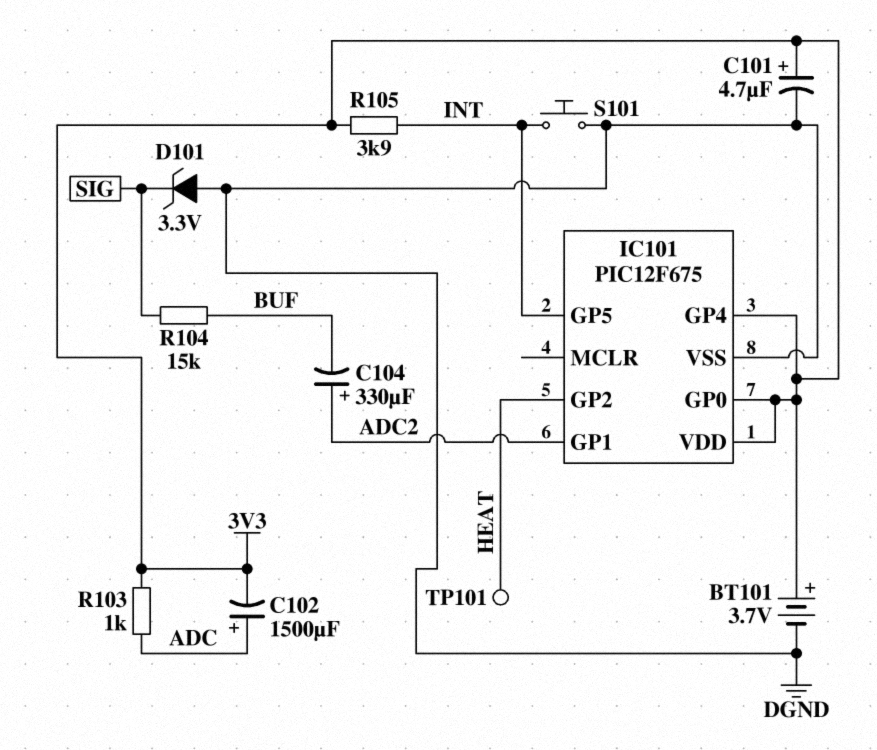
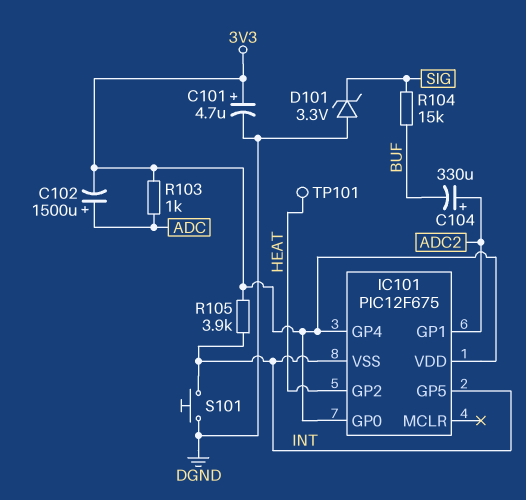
BT101: 3.7V (plus 3V3, minus DGND) -> none
IC101 pin VSS: DGND -> INT

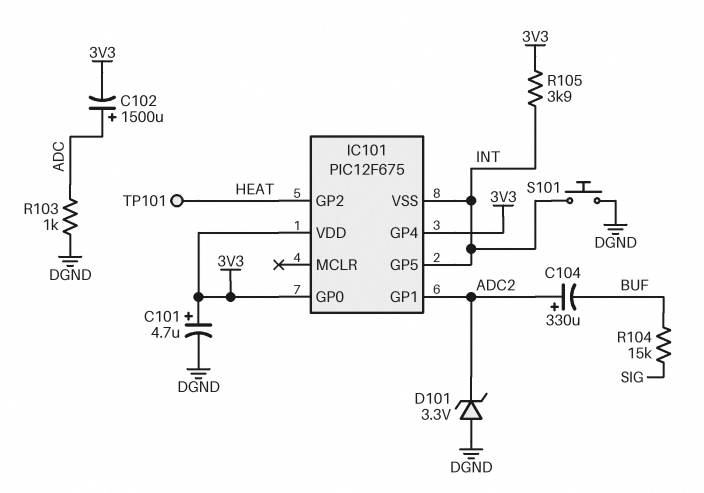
D101: zener 3.3V (A DGND, K SIG) -> zener 3.3V (A DGND, K ADC2)
R103: 1k (3V3, ADC) -> 1k (ADC, DGND)

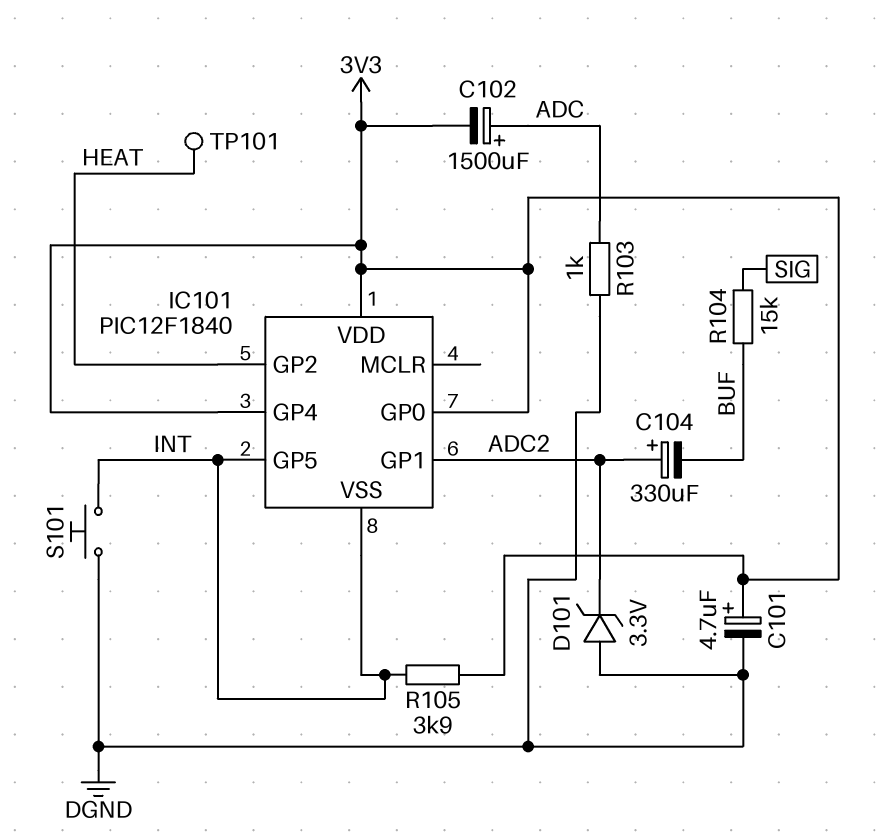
IC101: PIC12F675 -> PIC12F1840

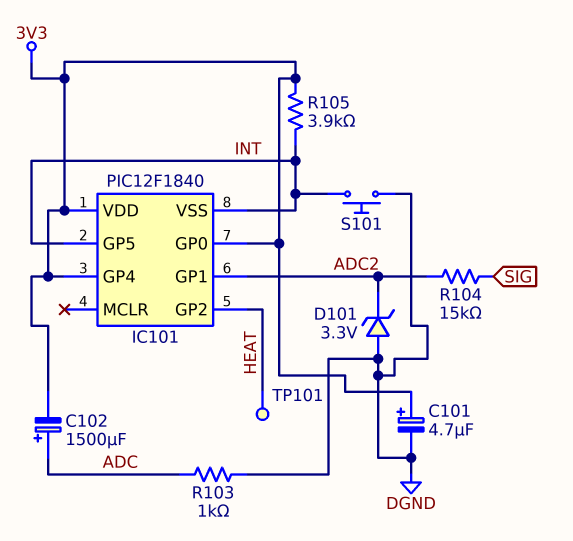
C104: 330uF (plus ADC2, minus BUF) -> none
R104: 15k (BUF, SIG) -> 15k (ADC2, SIG)

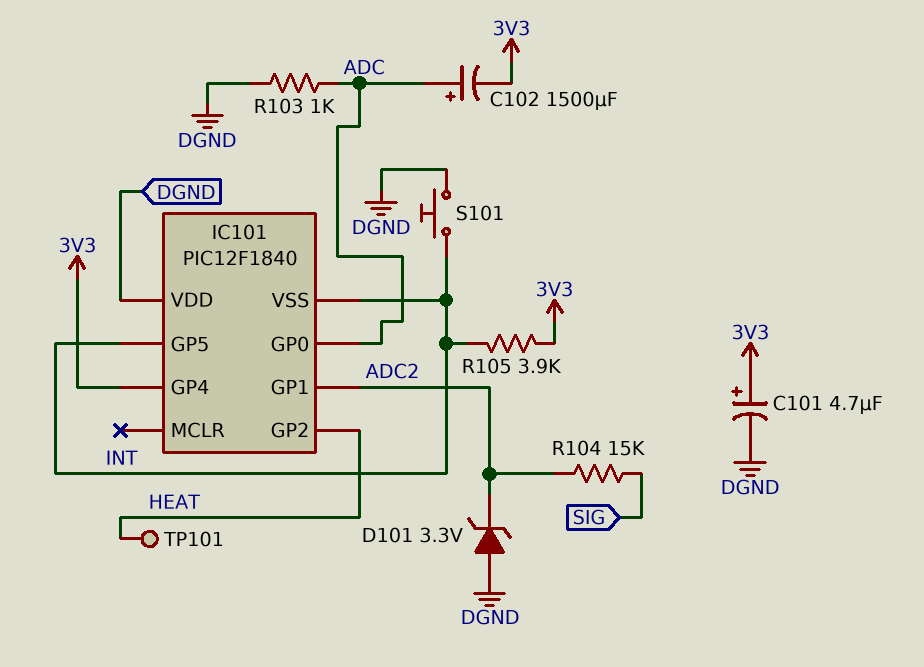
IC101 pin GP0: 3V3 -> ADC
IC101 pin VDD: 3V3 -> DGND

